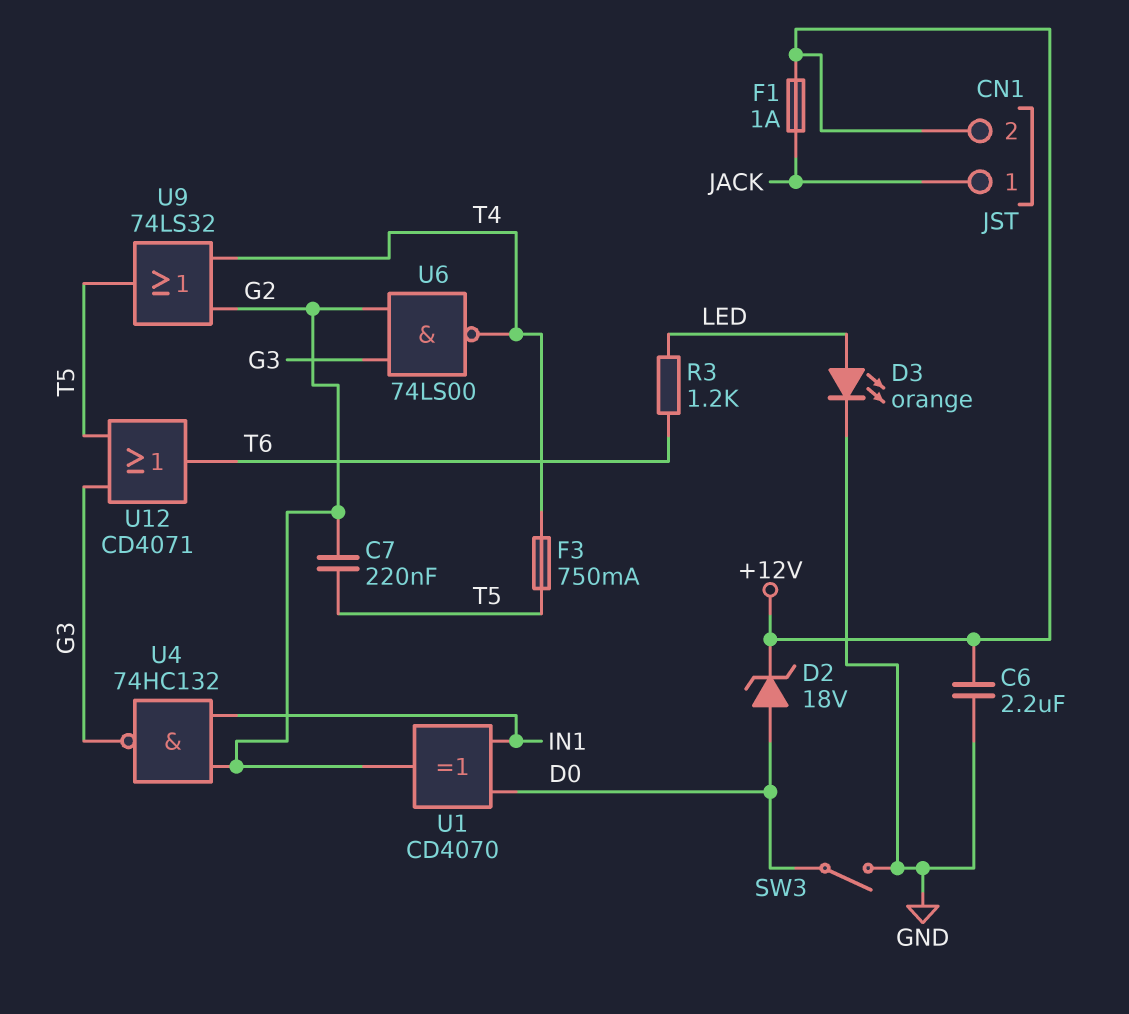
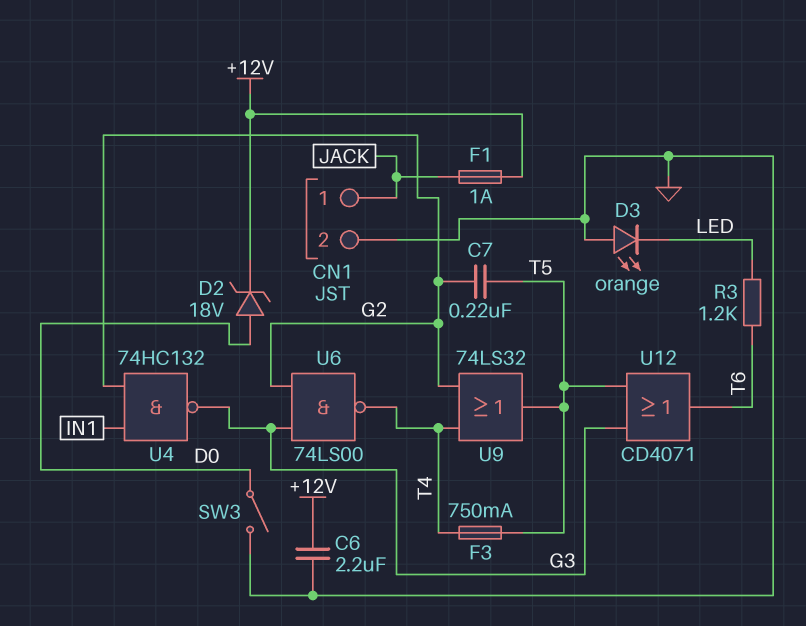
CN1 pin 2: +12V -> GND
D3: LED orange (A LED, K GND) -> LED orange (A GND, K LED)
U1: XOR CD4070 (in D0, in IN1, out G2) -> none

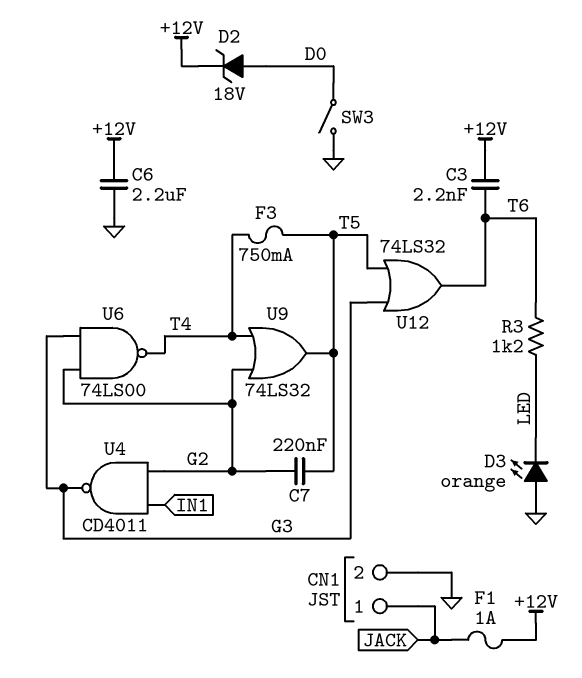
C3: none -> 2.2nF (+12V, T6)
U4: NAND 74HC132 (in G2, in IN1, out G3) -> NAND CD4011 (in G2, in IN1, out G3)
U12: OR CD4071 (in G3, in T5, out T6) -> OR 74LS32 (in G3, in T5, out T6)

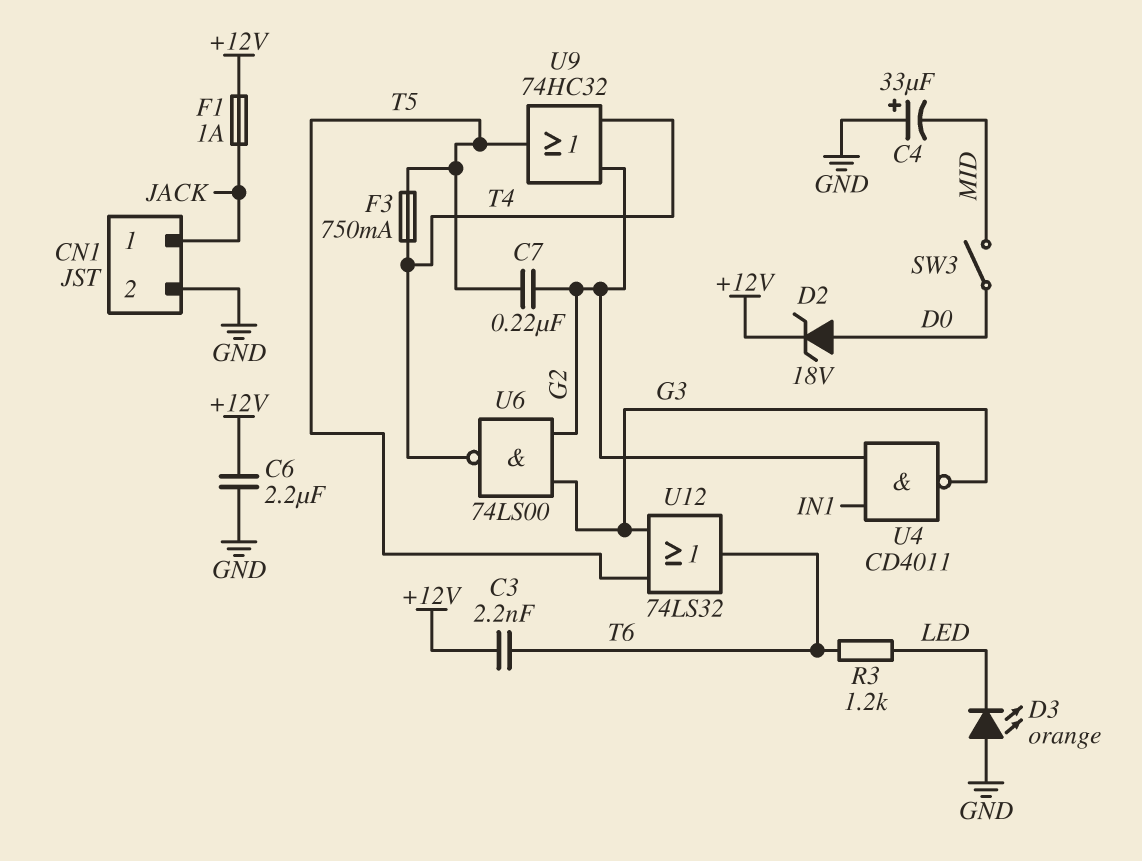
C4: none -> 33uF (plus GND, minus MID)
SW3: switch (D0, GND) -> switch (D0, MID)
U9: OR 74LS32 (in G2, in T4, out T5) -> OR 74HC32 (in G2, in T4, out T5)

